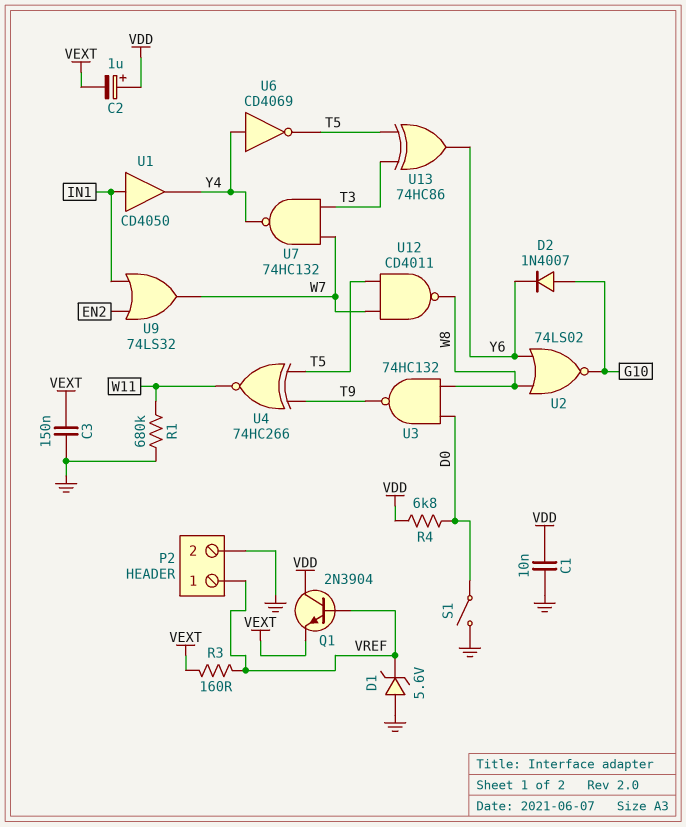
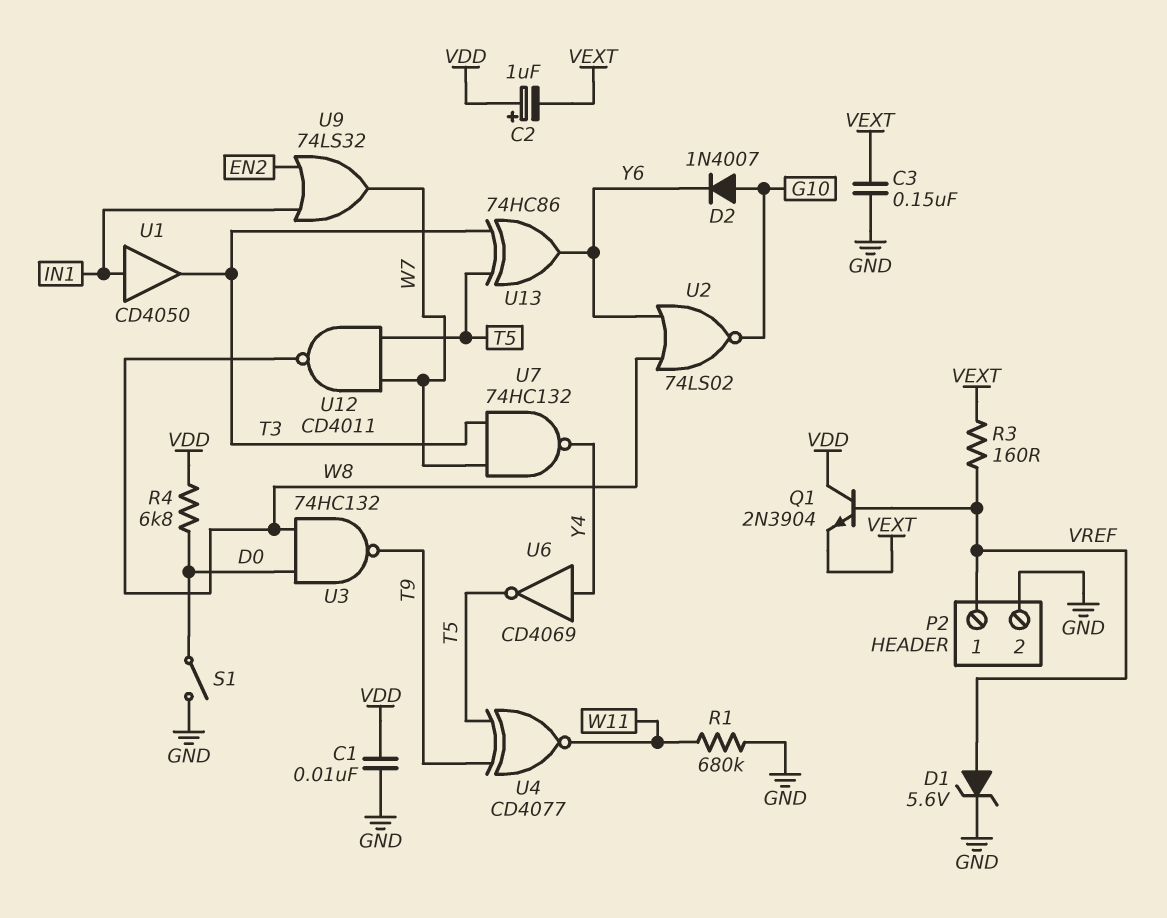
D1: zener 5.6V (A GND, K VREF) -> zener 5.6V (A VREF, K GND)
U1: buffer CD4050 (in IN1, out Y4) -> buffer CD4050 (in IN1, out T3)
U4: XNOR 74HC266 (in T5, in T9, out W11) -> XNOR CD4077 (in T5, in T9, out W11)

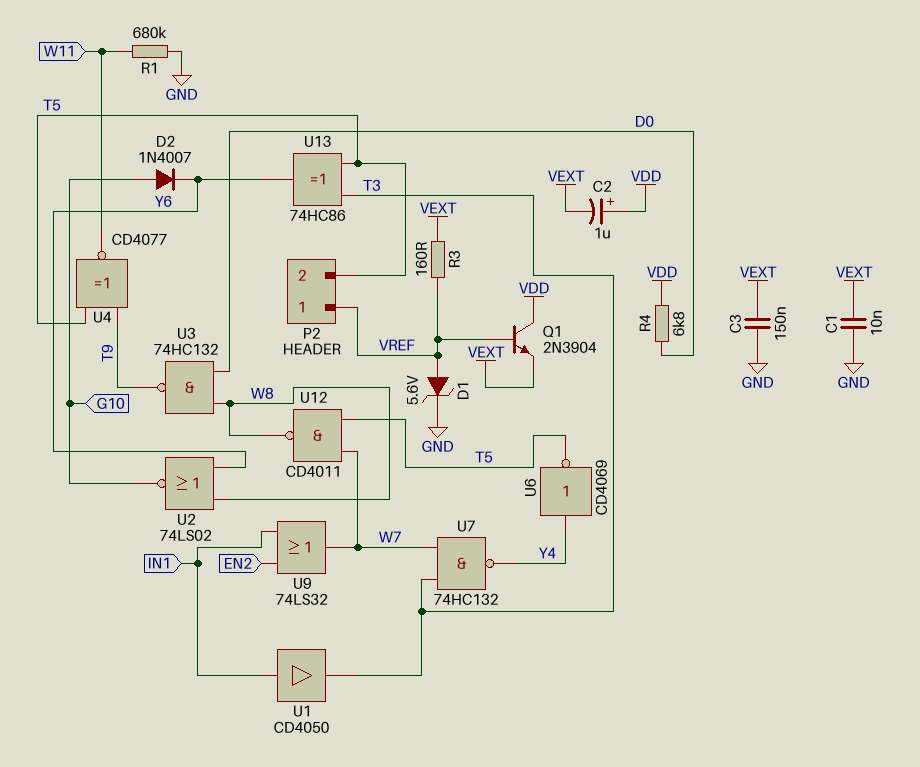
C1: 10nF (GND, VDD) -> 10nF (GND, VEXT)
P2 pin 2: GND -> T5
S1: switch (D0, GND) -> none

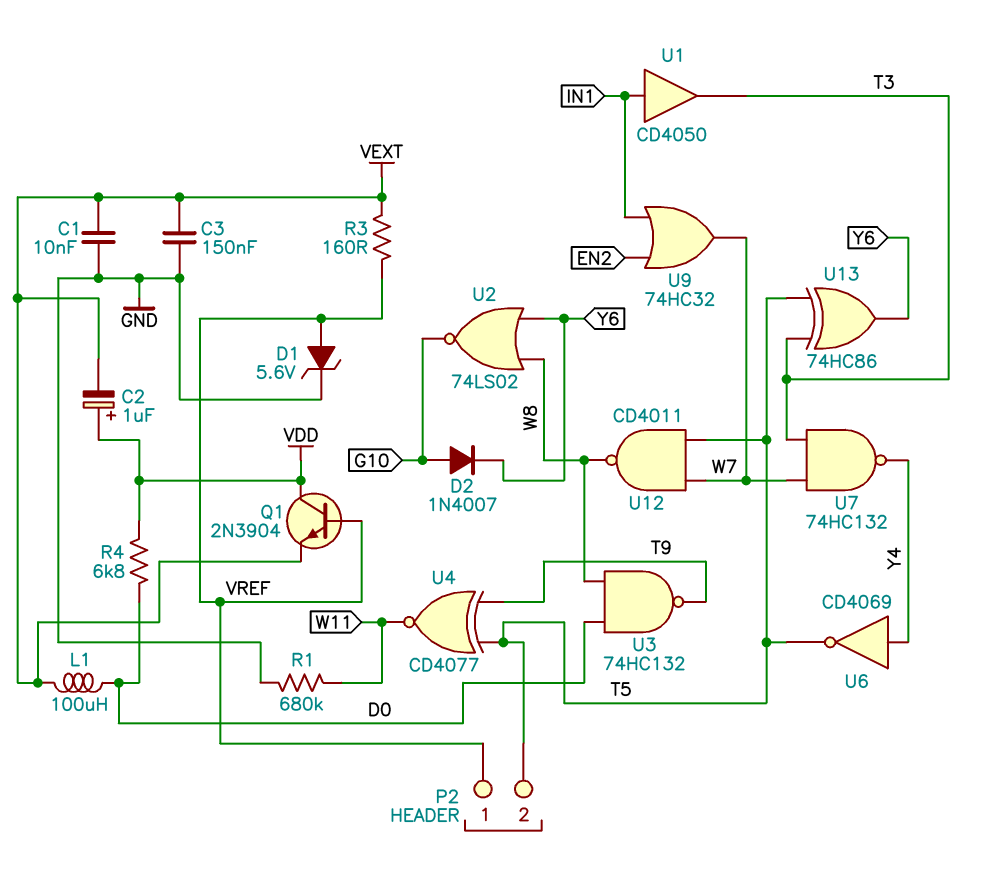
L1: none -> 100uH (D0, VEXT)
U9: OR 74LS32 (in EN2, in IN1, out W7) -> OR 74HC32 (in EN2, in IN1, out W7)

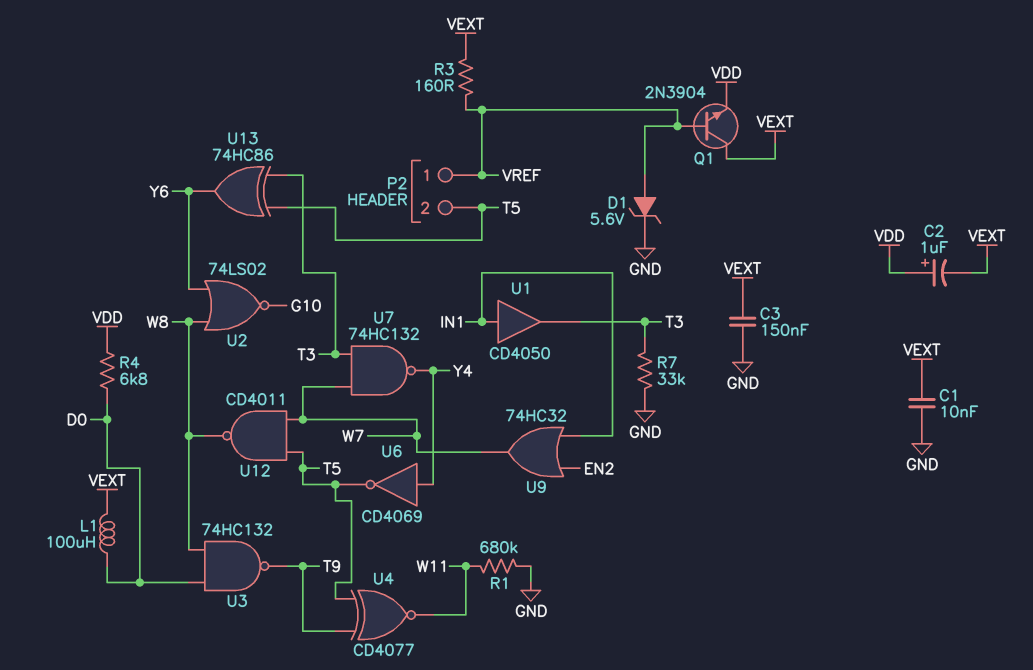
D2: diode 1N4007 (A G10, K Y6) -> none
Q1: NPN 2N3904 (B VREF, C VDD, E VEXT) -> NPN 2N3904 (B VREF, C VEXT, E VDD)
R7: none -> 33k (GND, T3)

